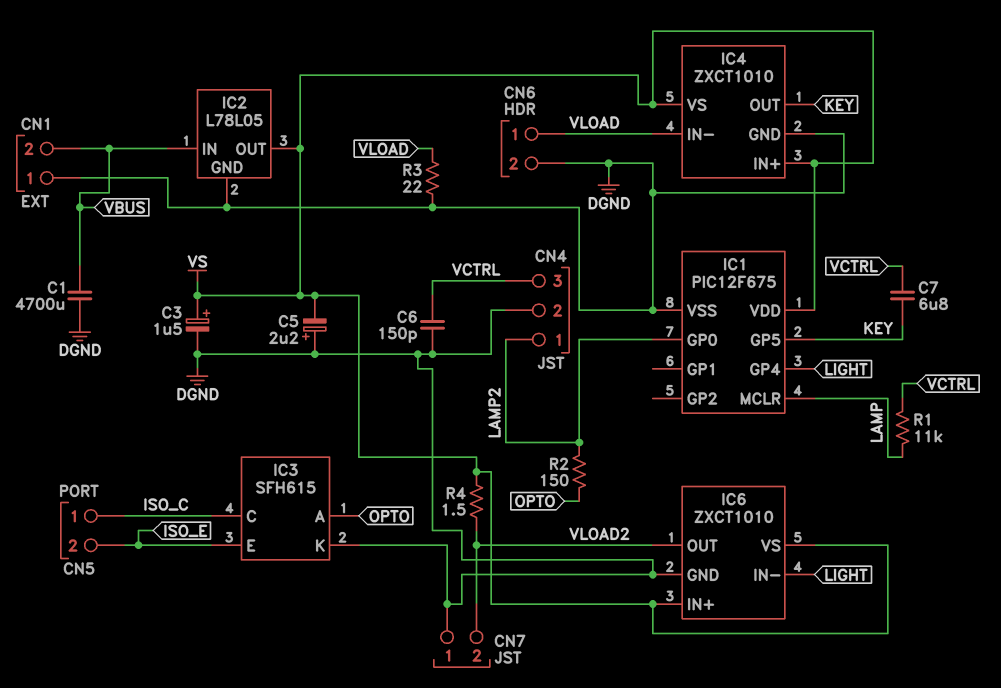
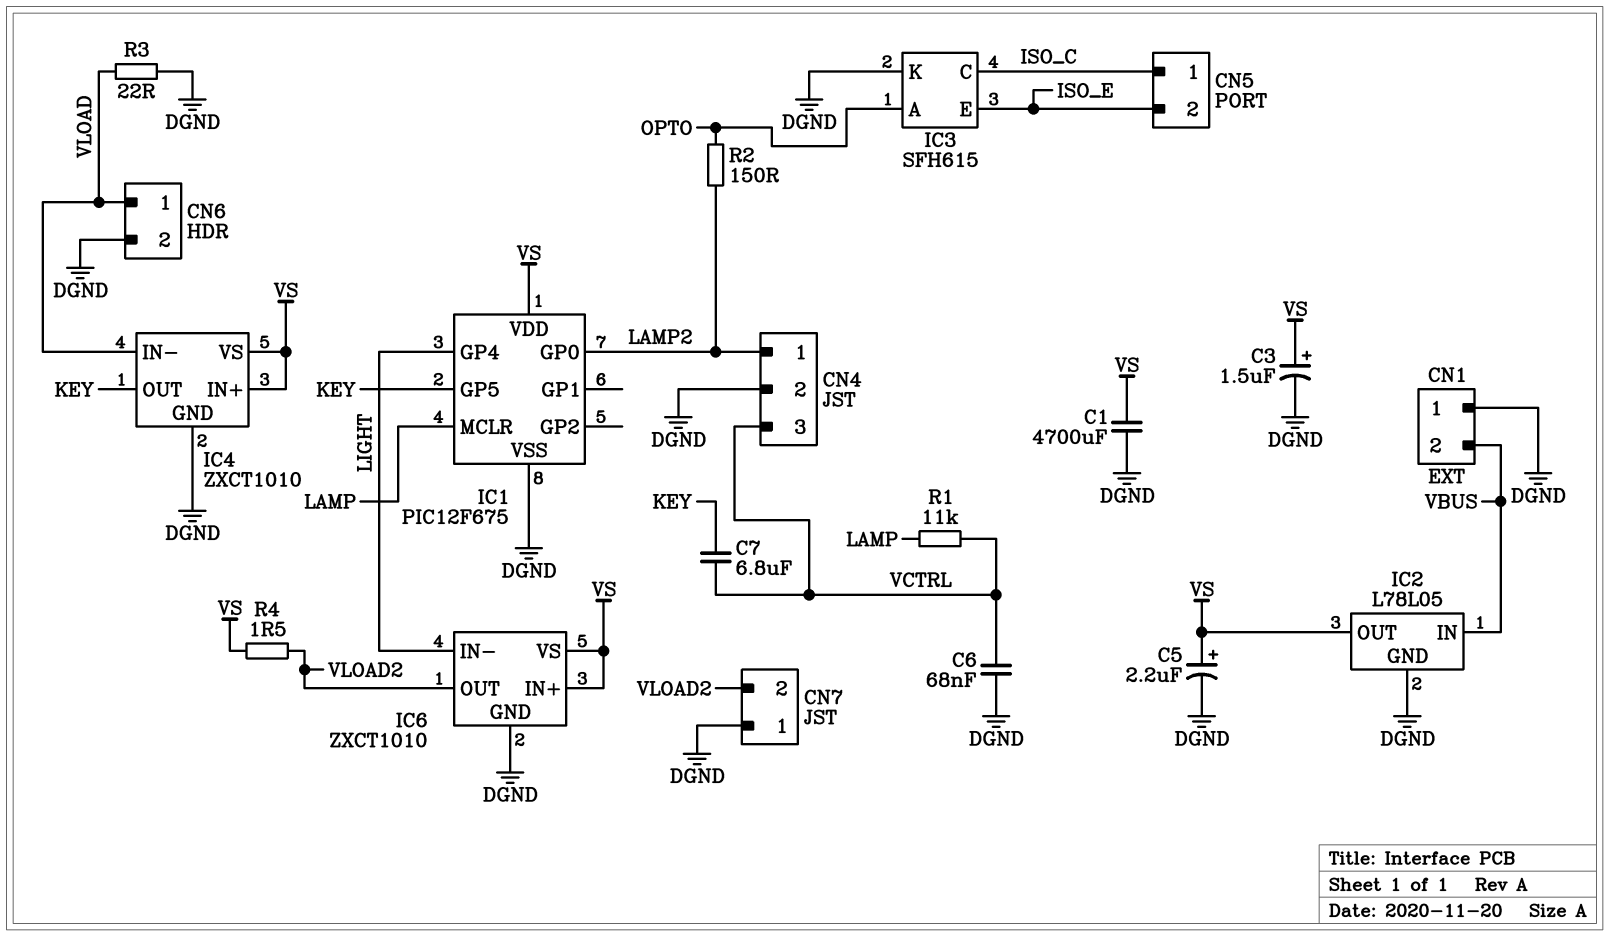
C1: 4700uF (DGND, VBUS) -> 4700uF (DGND, VS)
C5: 2.2uF (plus DGND, minus VS) -> 2.2uF (plus VS, minus DGND)
C6: 150pF (DGND, VCTRL) -> 68nF (DGND, VCTRL)

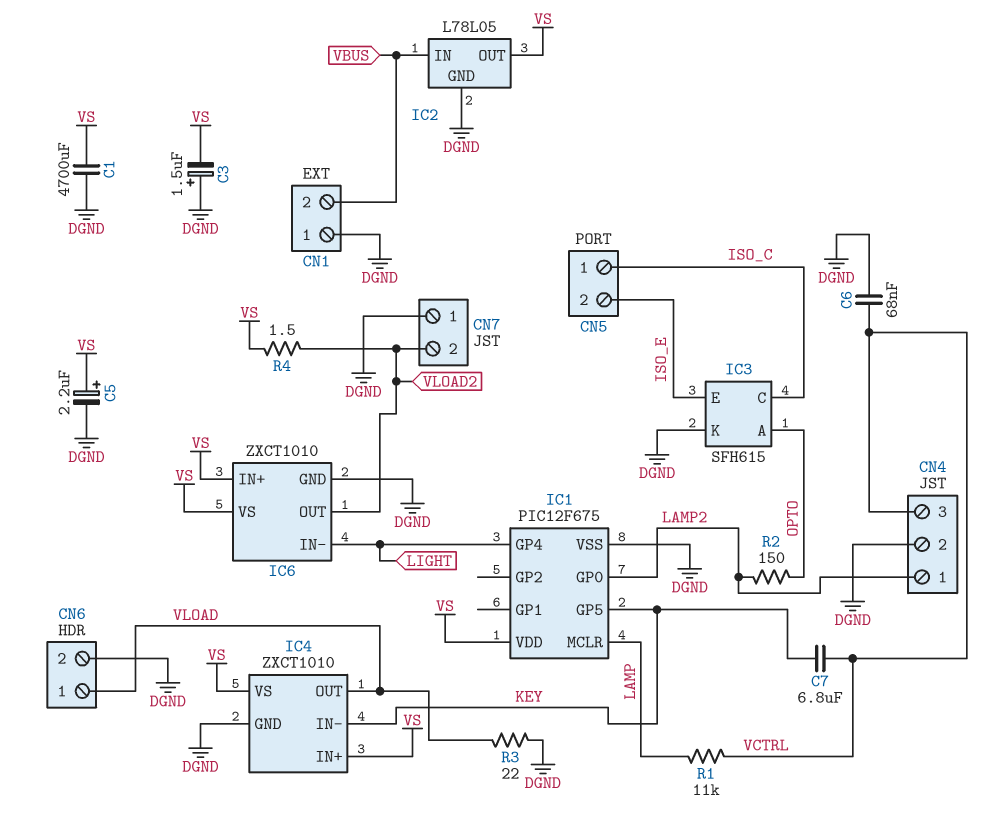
C3: 1.5uF (plus VS, minus DGND) -> 1.5uF (plus DGND, minus VS)
IC4 pin IN-: VLOAD -> KEY
IC4 pin OUT: KEY -> VLOAD

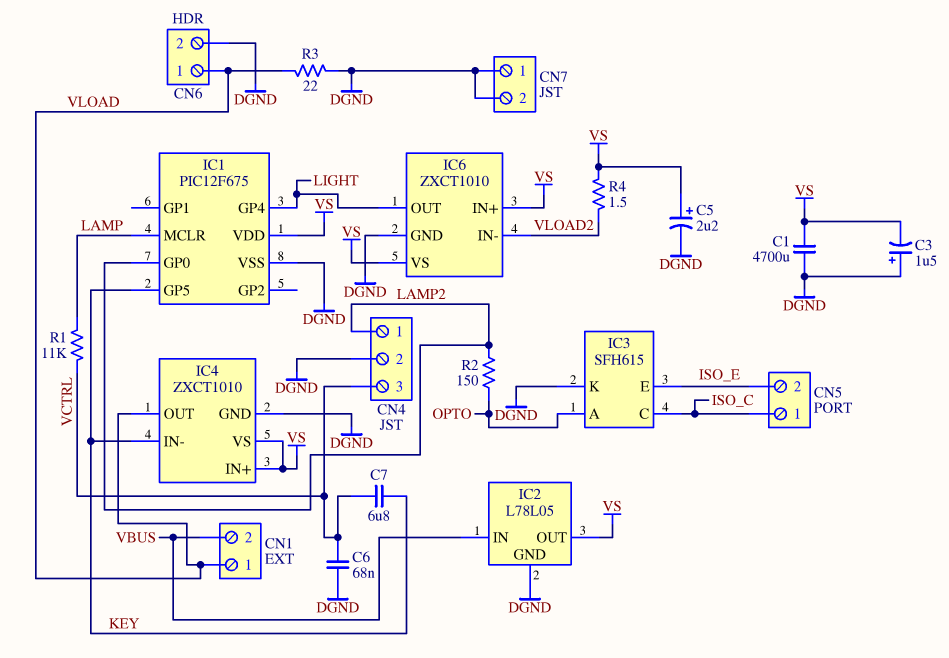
CN1 pin 1: DGND -> VLOAD
CN7 pin 2: VLOAD2 -> DGND
IC6 pin IN-: LIGHT -> VLOAD2
IC6 pin OUT: VLOAD2 -> LIGHT

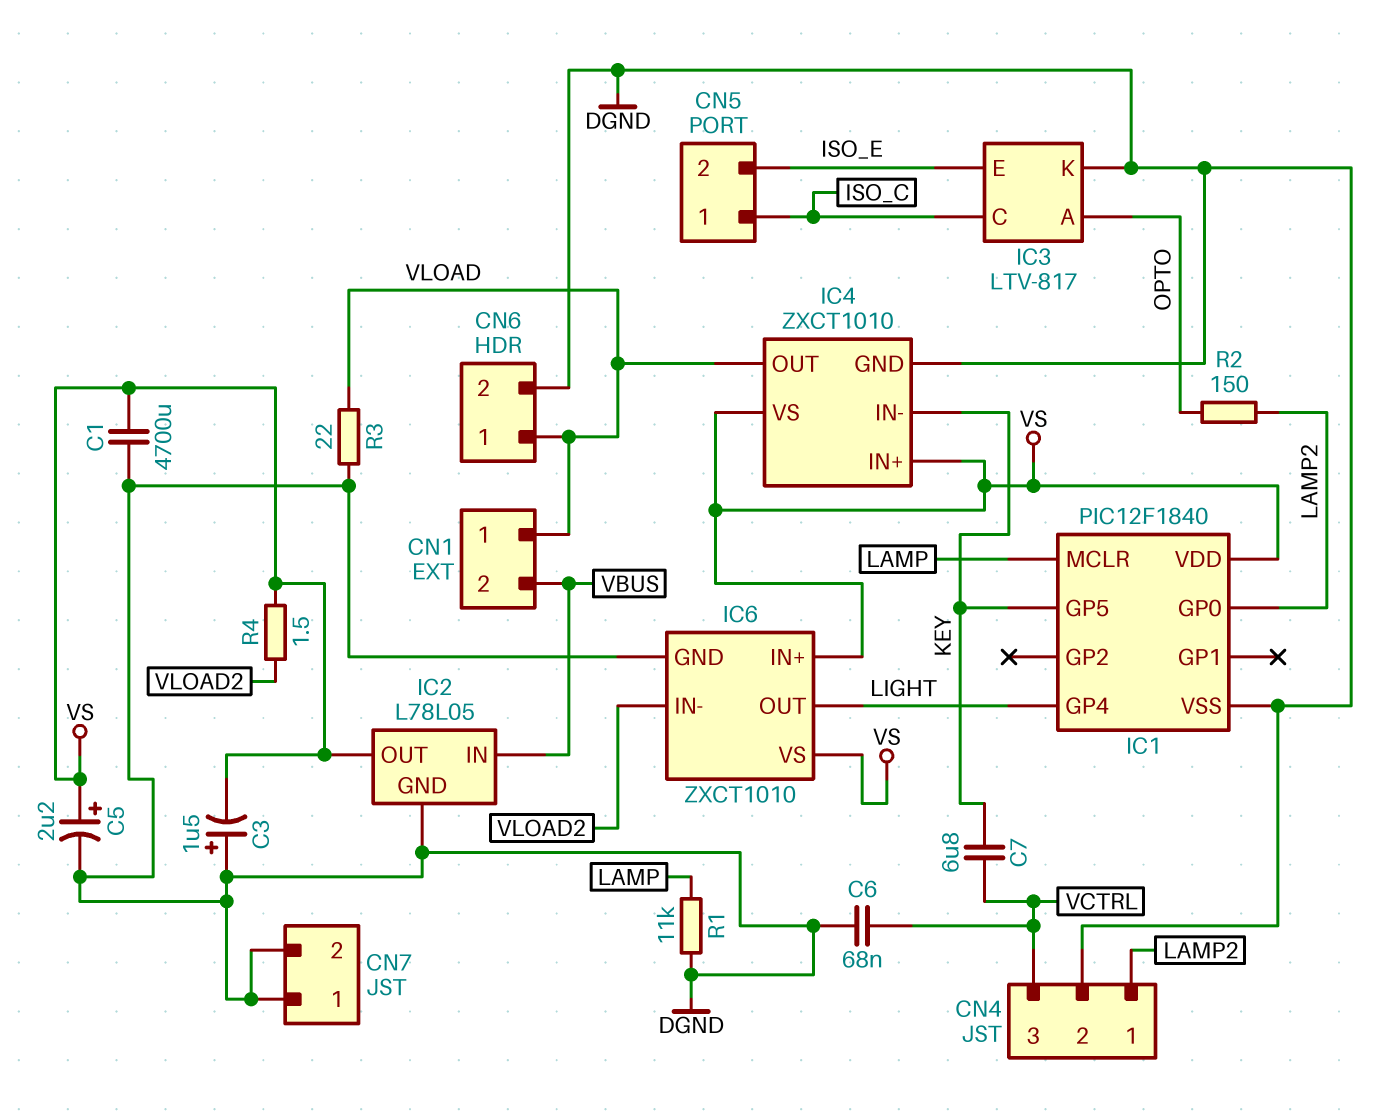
IC1: PIC12F675 -> PIC12F1840
IC3: SFH615 -> LTV-817
R1: 11k (LAMP, VCTRL) -> 11k (DGND, LAMP)

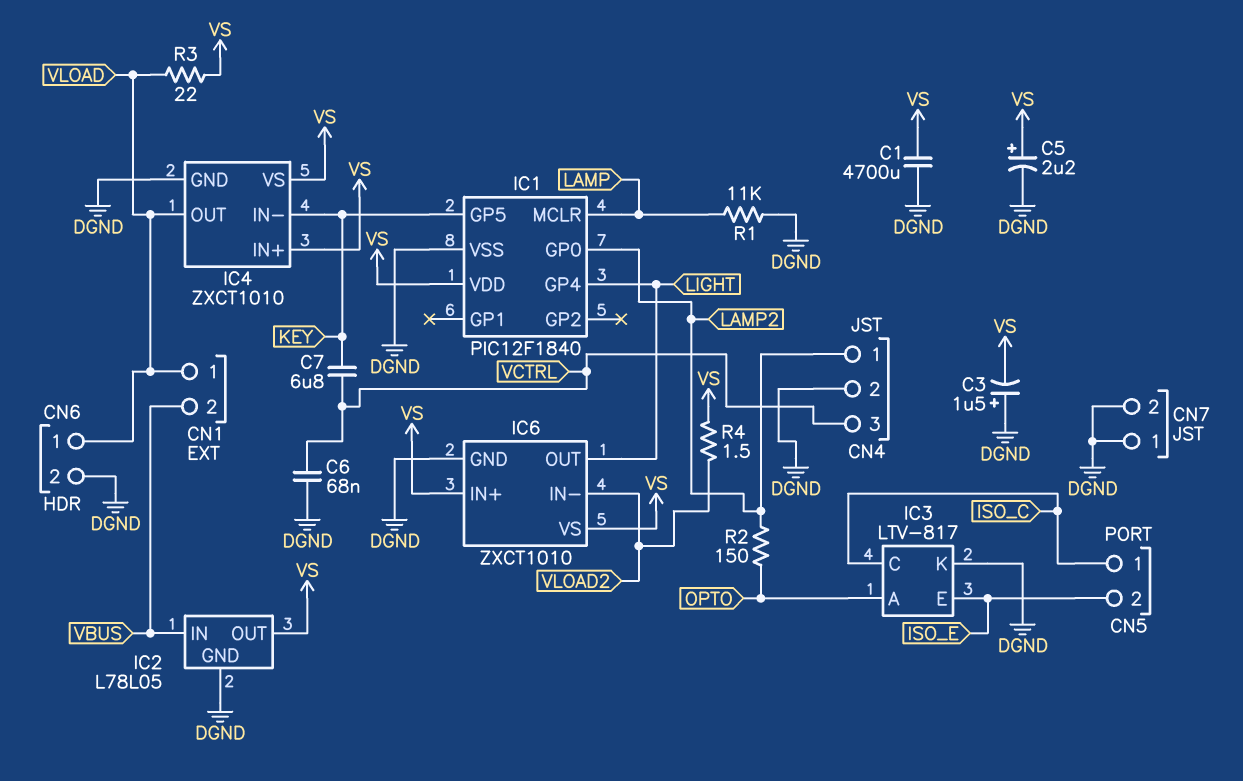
R3: 22 (DGND, VLOAD) -> 22 (VLOAD, VS)

